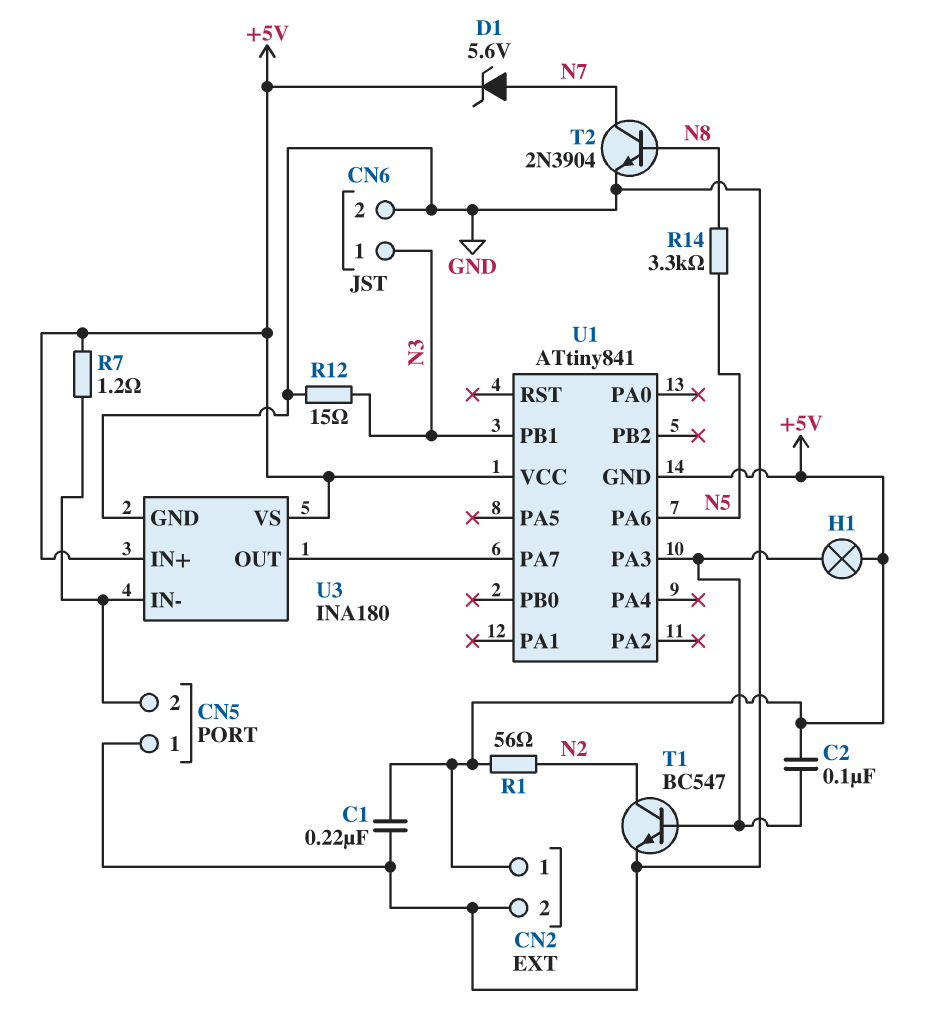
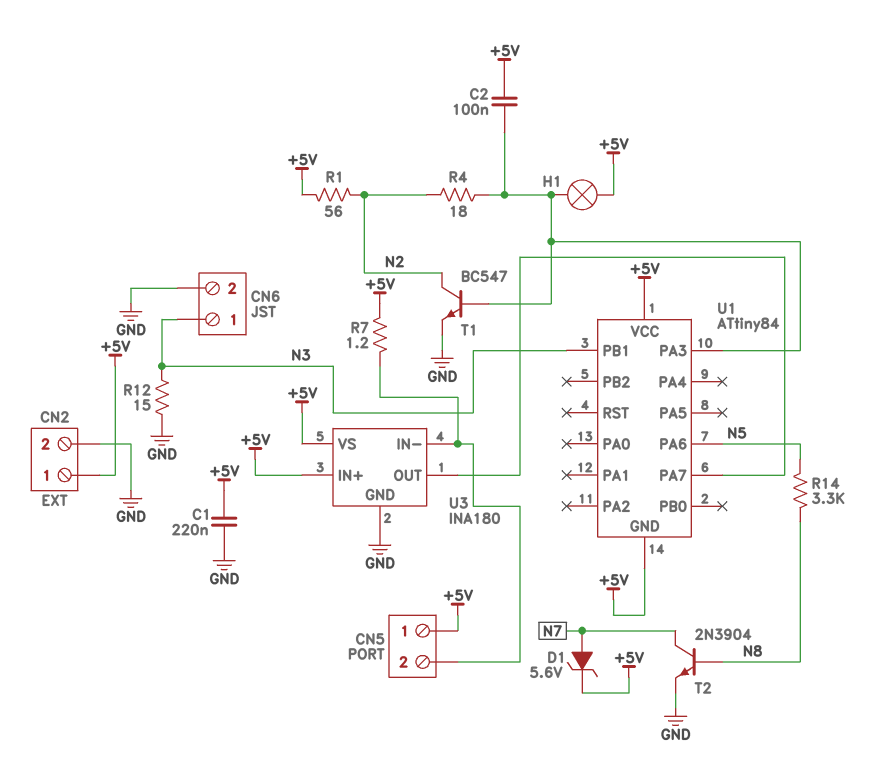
CN5 pin 1: GND -> +5V
R4: none -> 18 (N2, U1/PA3)
U1: ATtiny841 -> ATtiny84

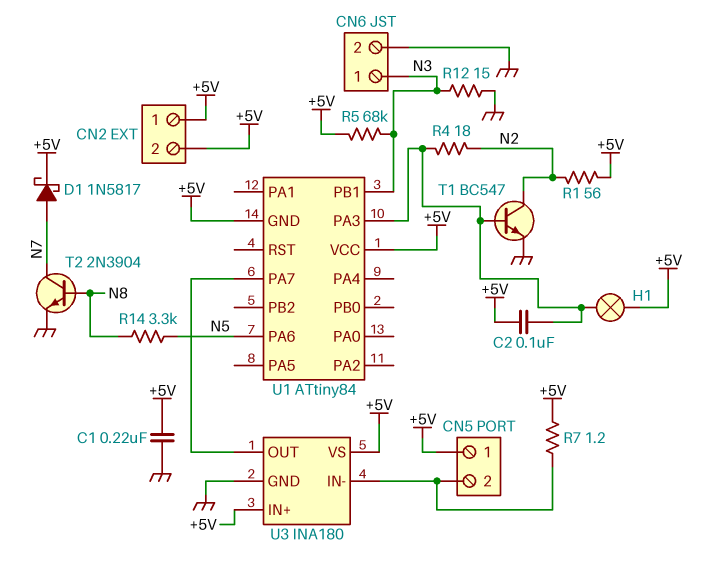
CN2 pin 2: GND -> +5V
D1: zener 5.6V (A N7, K +5V) -> schottky 1N5817 (A N7, K +5V)
R5: none -> 68k (+5V, N3)

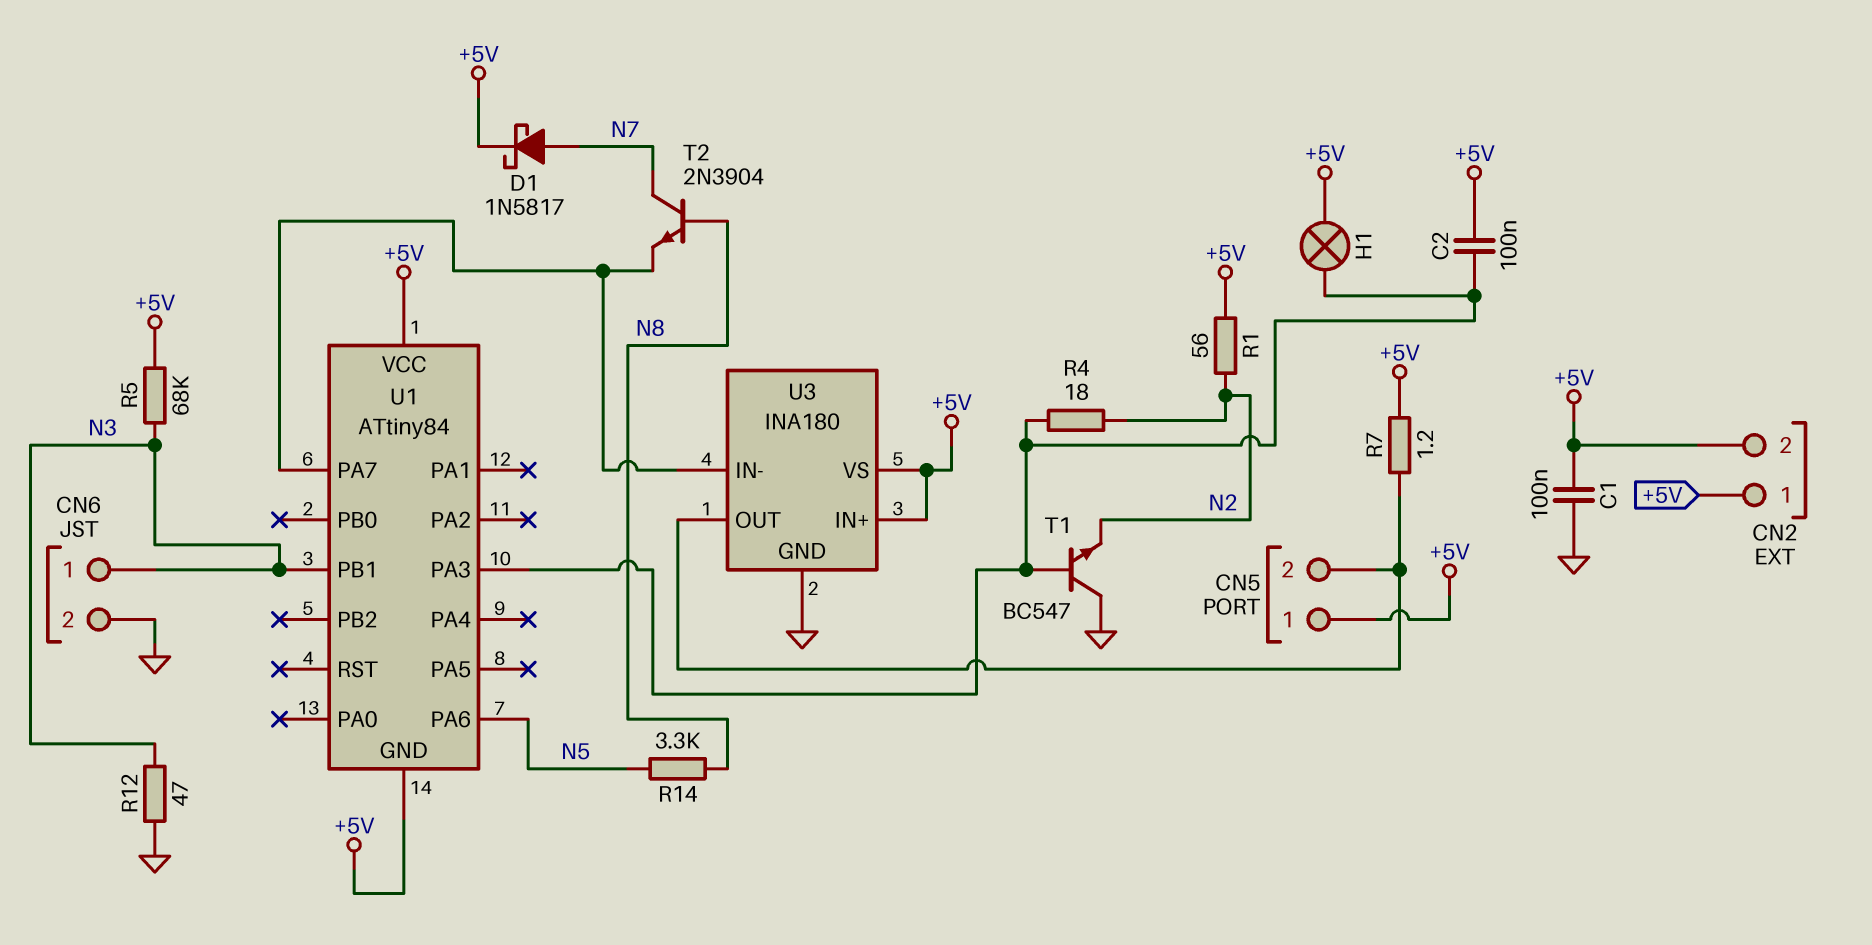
C1: 220nF (+5V, GND) -> 100nF (+5V, GND)
R12: 15 (GND, N3) -> 47 (GND, N3)
T1: NPN BC547 (B U1/PA3, C N2, E GND) -> NPN BC547 (B U1/PA3, C GND, E N2)
T2: NPN 2N3904 (B N8, C N7, E GND) -> NPN 2N3904 (B N8, C N7, E U1/PA7)
U3 pin IN-: CN5/2 -> U1/PA7
U3 pin OUT: U1/PA7 -> CN5/2

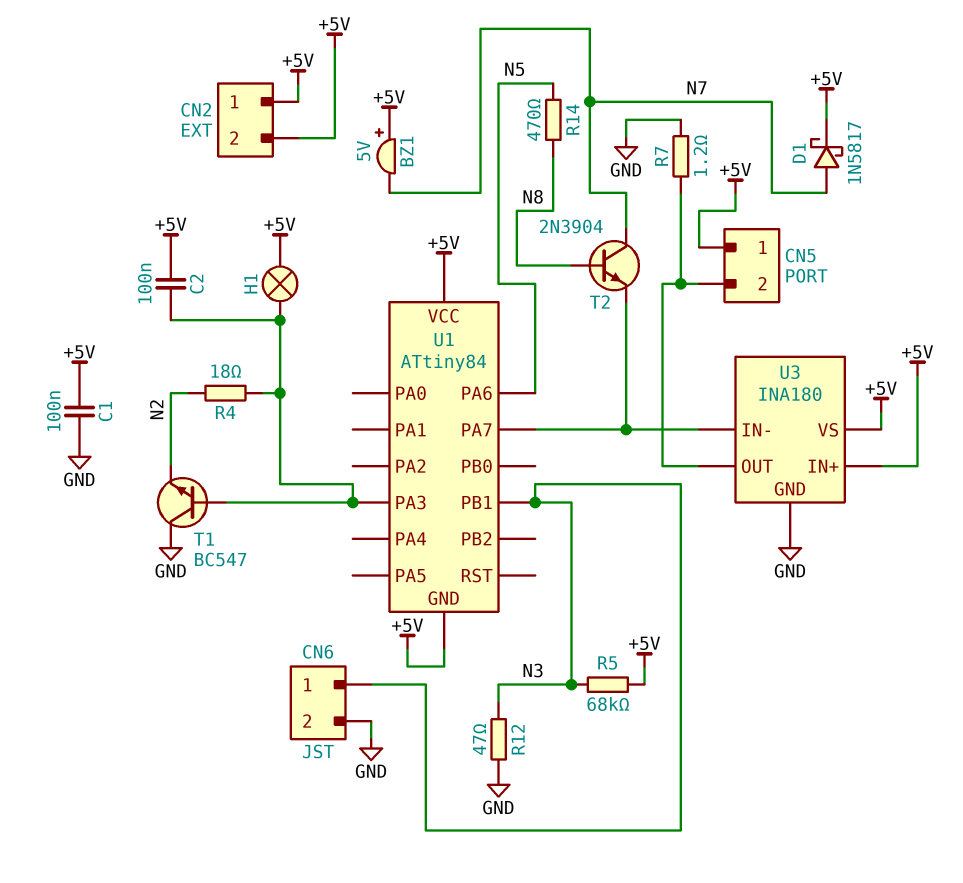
BZ1: none -> buzzer 5V (plus +5V, minus N7)
R1: 56 (+5V, N2) -> none
R7: 1.2 (+5V, CN5/2) -> 1.2 (CN5/2, GND)
R14: 3.3k (N5, N8) -> 470 (N5, N8)

